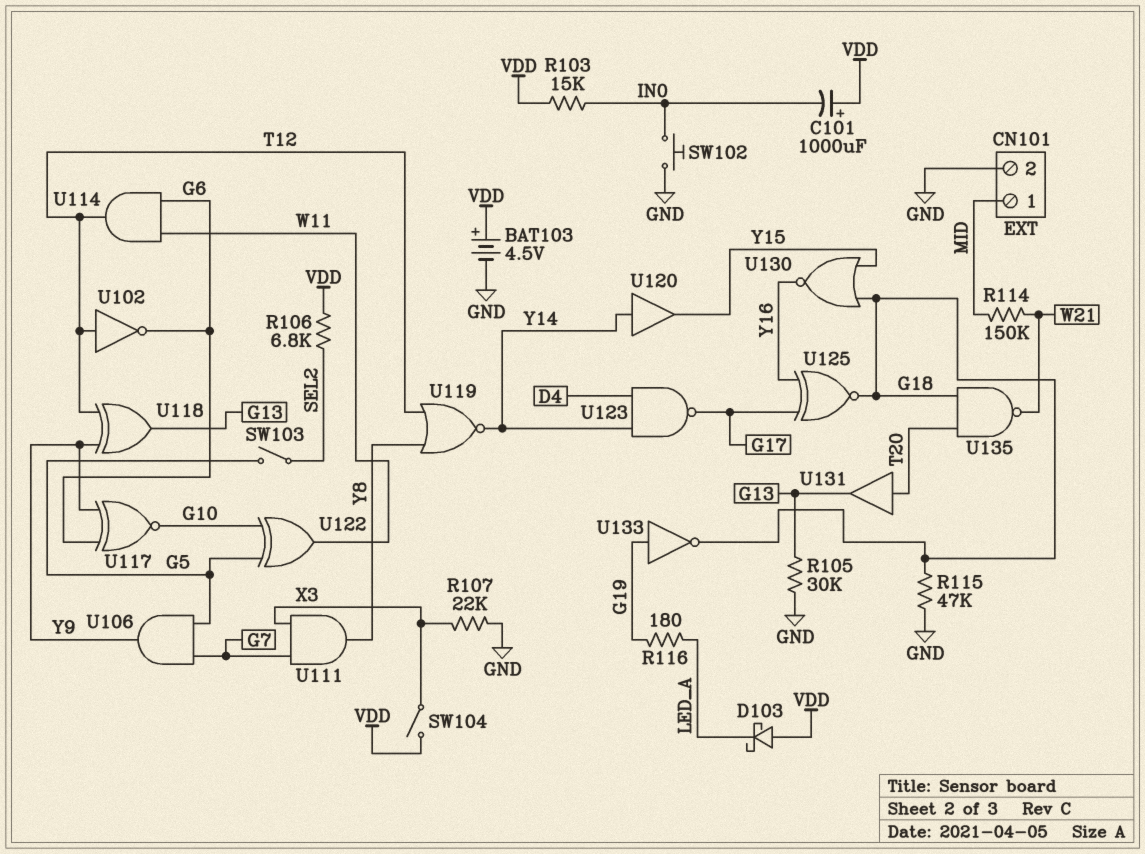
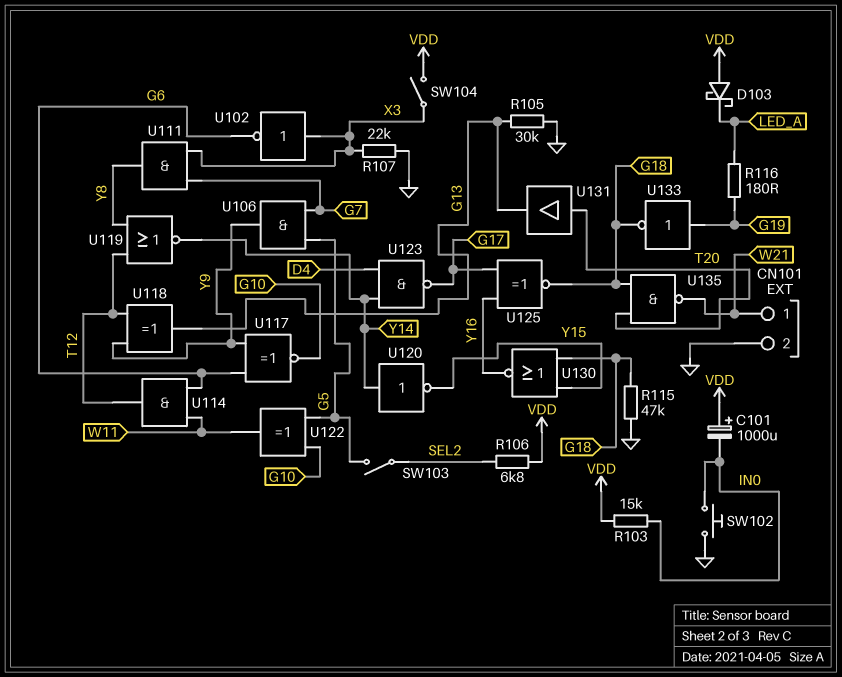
BAT103: 4.5V (plus VDD, minus GND) -> none
CN101 pin 1: MID -> W21
R114: 150k (MID, W21) -> none
U102: NOT (in T12, out G6) -> NOT (in X3, out G6)
U120: buffer (in Y14, out Y15) -> NOT (in Y14, out Y15)

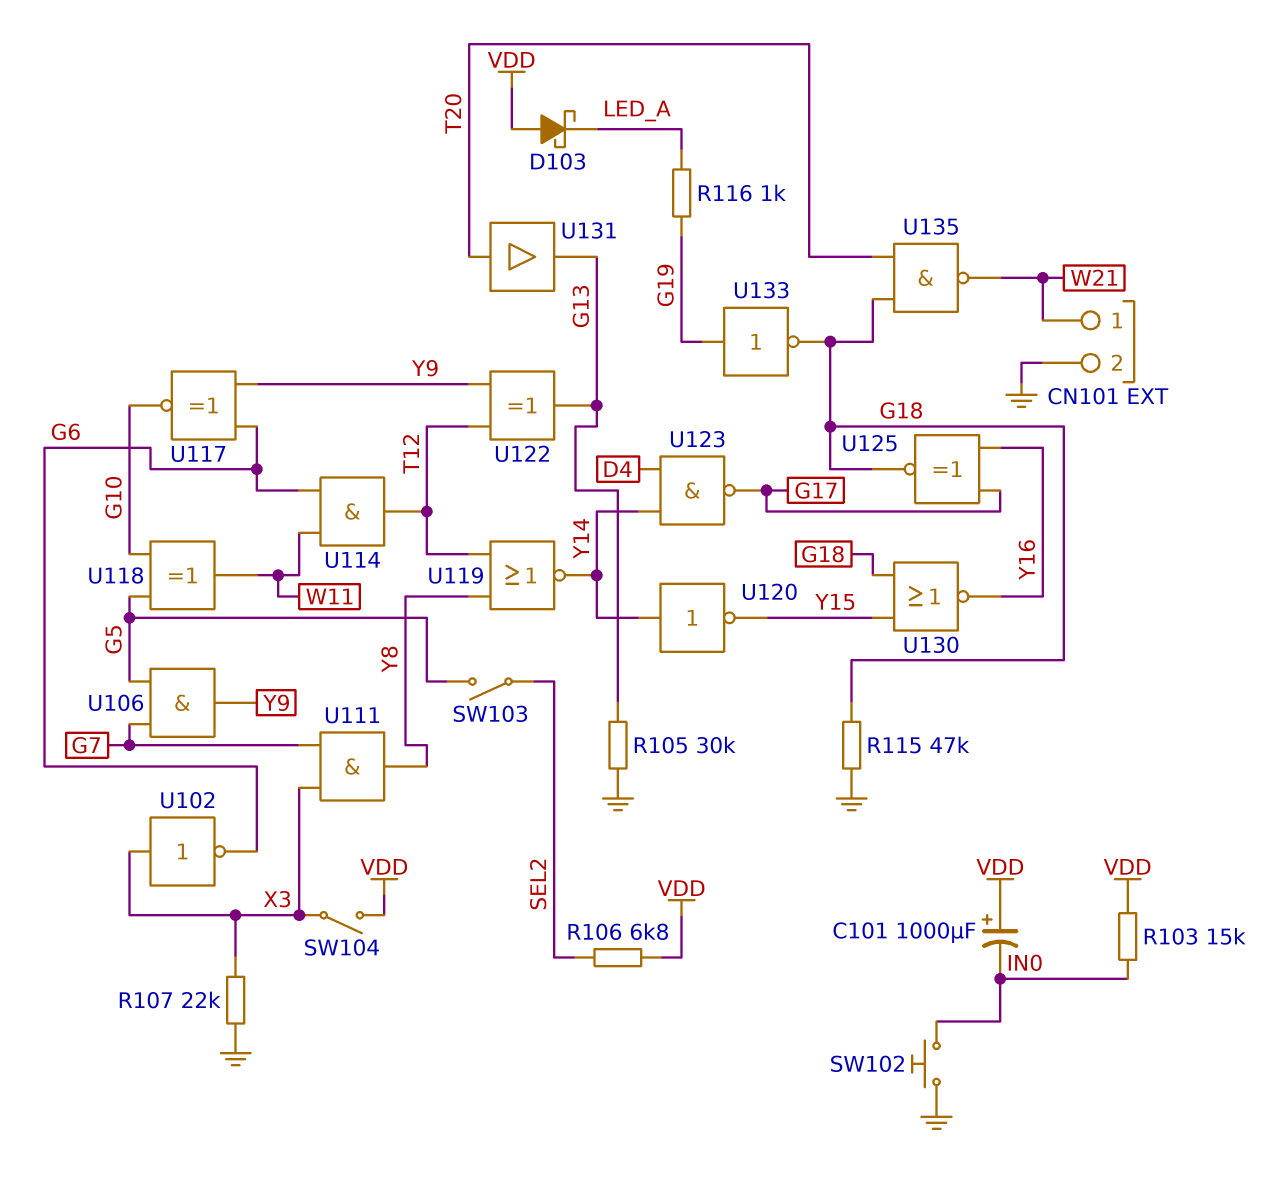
R116: 180 (G19, LED_A) -> 1k (G19, LED_A)
U118: XOR (in T12, in Y9, out G13) -> XOR (in G5, in G10, out W11)
U122: XOR (in G5, in G10, out W11) -> XOR (in T12, in Y9, out G13)

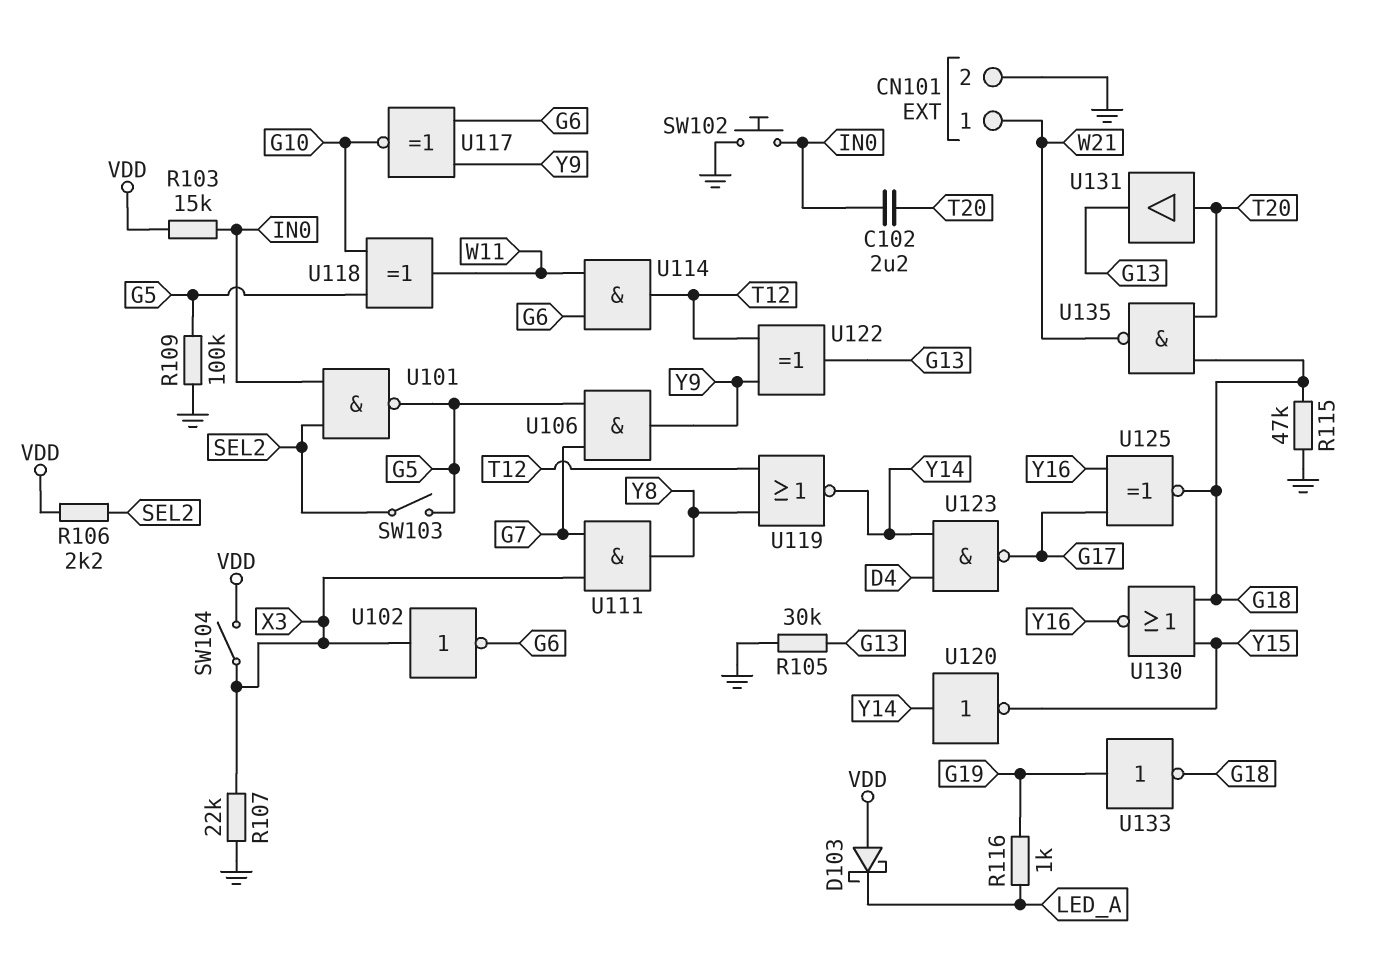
C101: 1000uF (plus VDD, minus IN0) -> none
C102: none -> 2.2uF (IN0, T20)
R106: 6.8k (SEL2, VDD) -> 2.2k (SEL2, VDD)
R109: none -> 100k (G5, GND)
U101: none -> NAND (in IN0, in SEL2, out G5)

